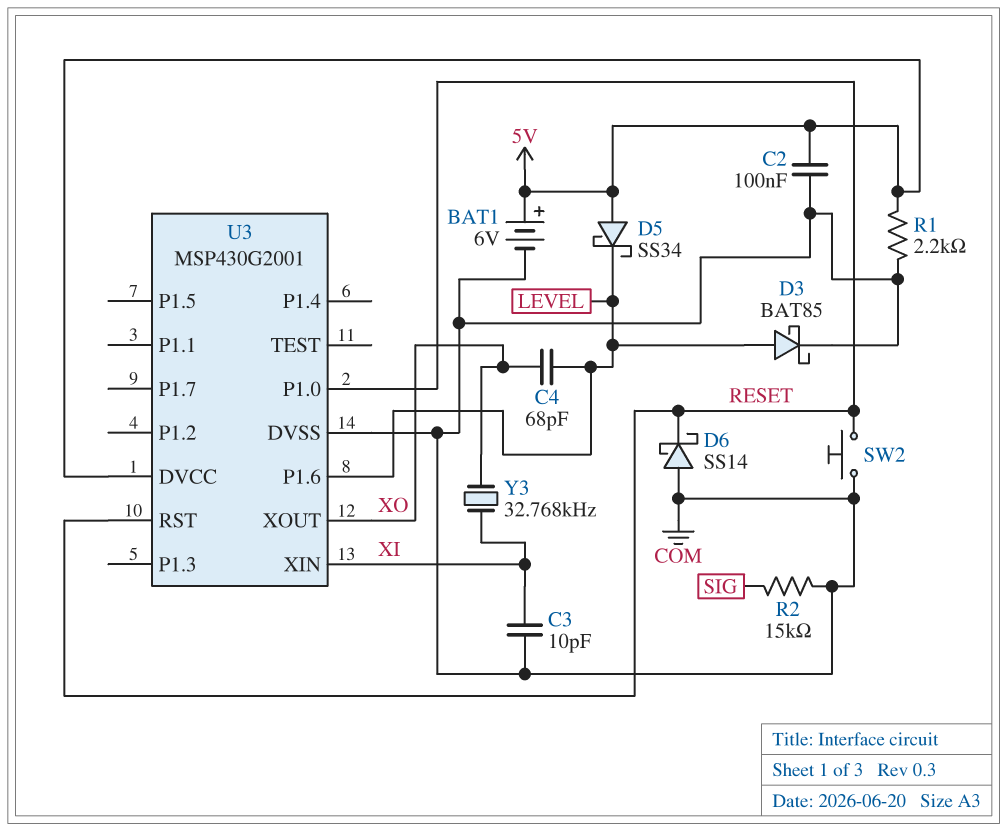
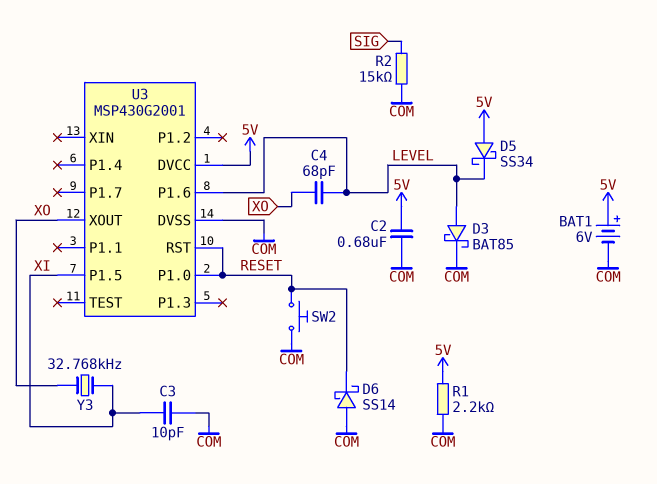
C2: 100nF (5V, COM) -> 680nF (5V, COM)
U3 pin P1.5: none -> XI
U3 pin XIN: XI -> none

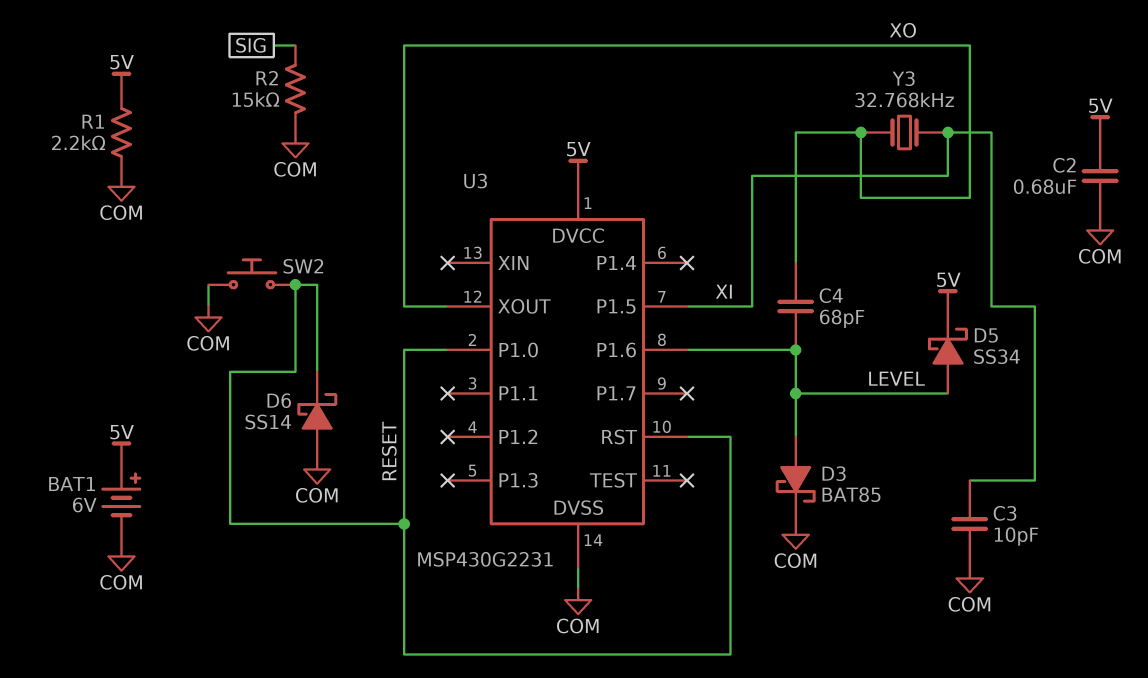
D5: schottky SS34 (A 5V, K LEVEL) -> schottky SS34 (A LEVEL, K 5V)
U3: MSP430G2001 -> MSP430G2231

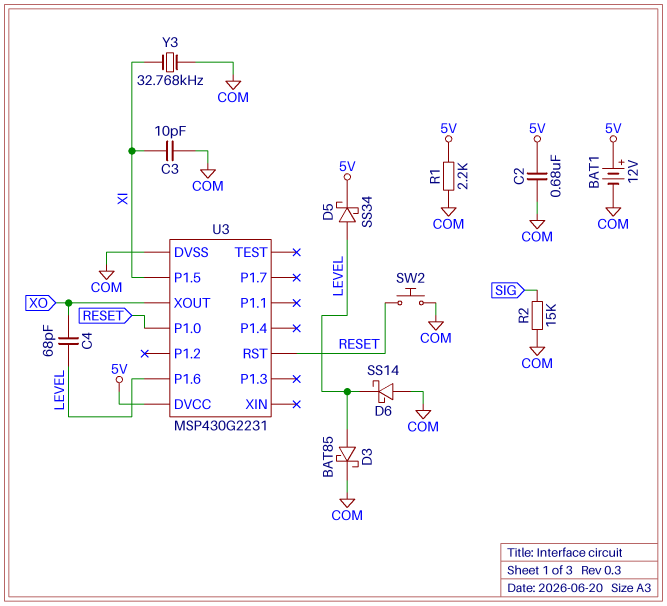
BAT1: 6V (plus 5V, minus COM) -> 12V (plus 5V, minus COM)
D6: schottky SS14 (A COM, K RESET) -> schottky SS14 (A COM, K LEVEL)
Y3: 32.768kHz (XI, XO) -> 32.768kHz (COM, XI)

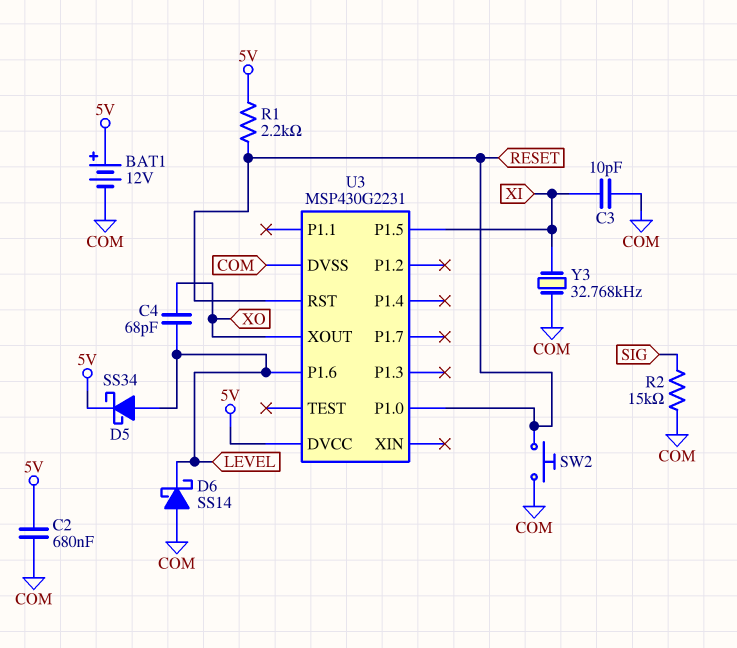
D3: schottky BAT85 (A LEVEL, K COM) -> none
R1: 2.2k (5V, COM) -> 2.2k (5V, RESET)

